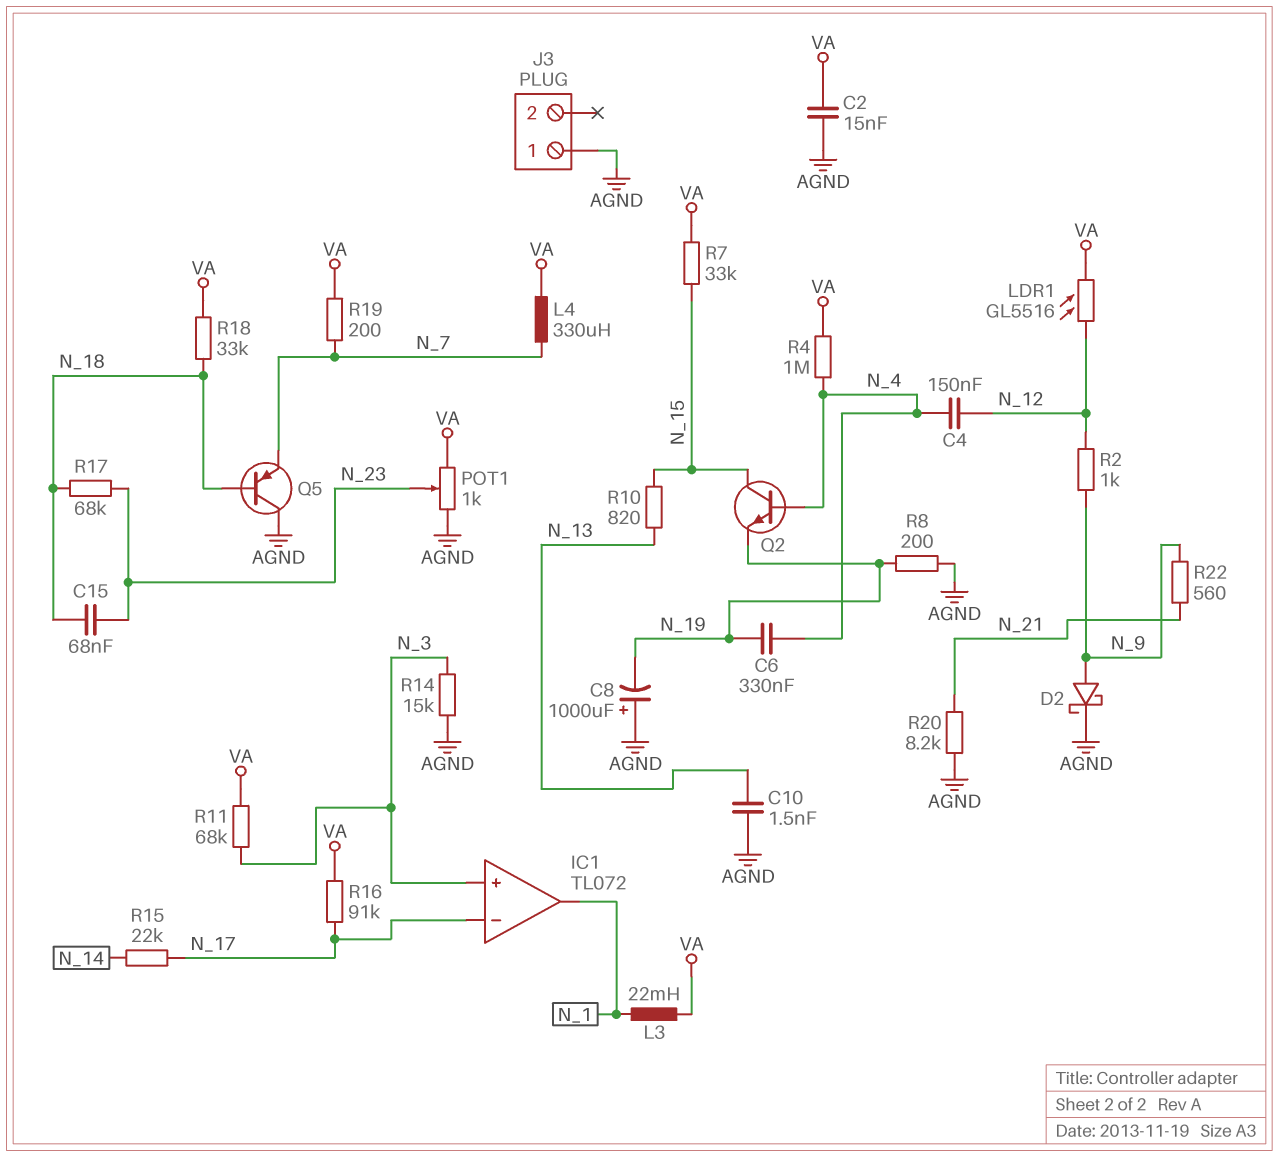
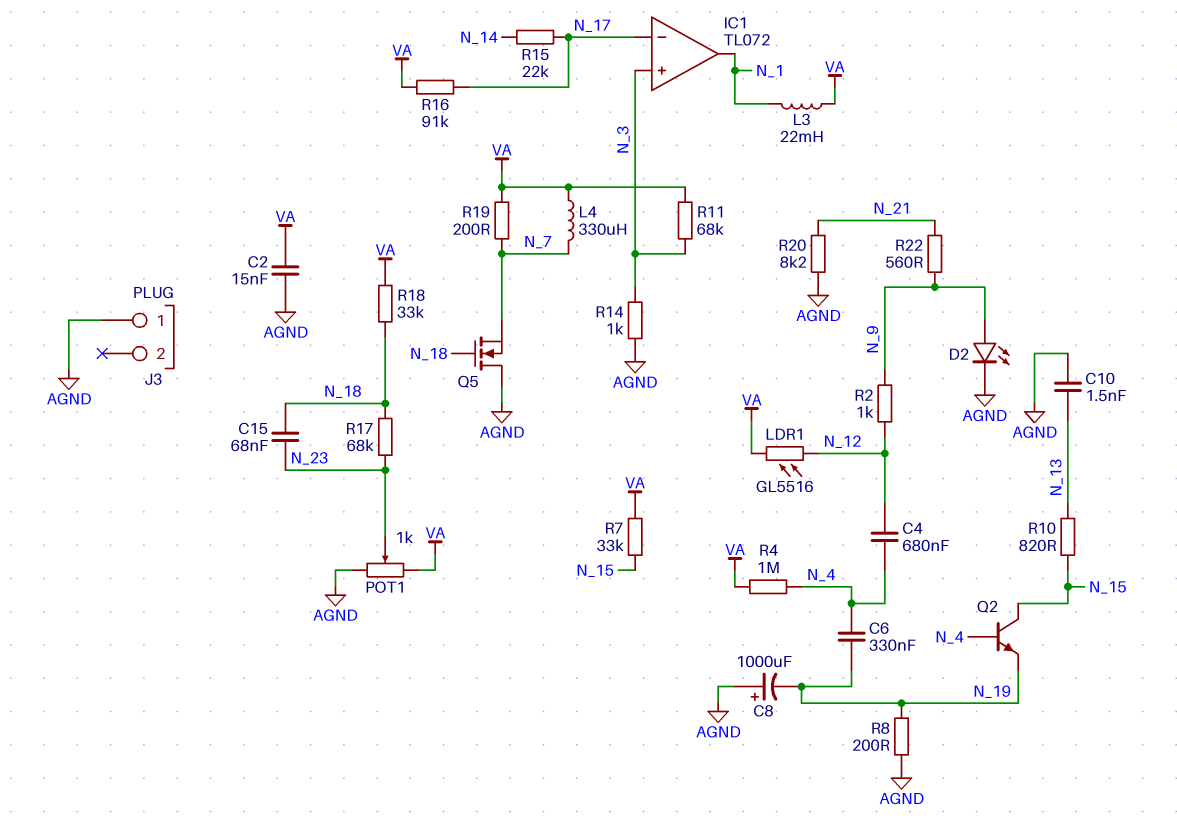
C4: 150nF (N_4, N_12) -> 680nF (N_4, N_12)
D2: schottky (A N_9, K AGND) -> LED (A N_9, K AGND)
Q5: PNP (B N_18, C AGND, E N_7) -> NMOS (G N_18, D AGND, S N_7)
R14: 15k (AGND, N_3) -> 1k (AGND, N_3)

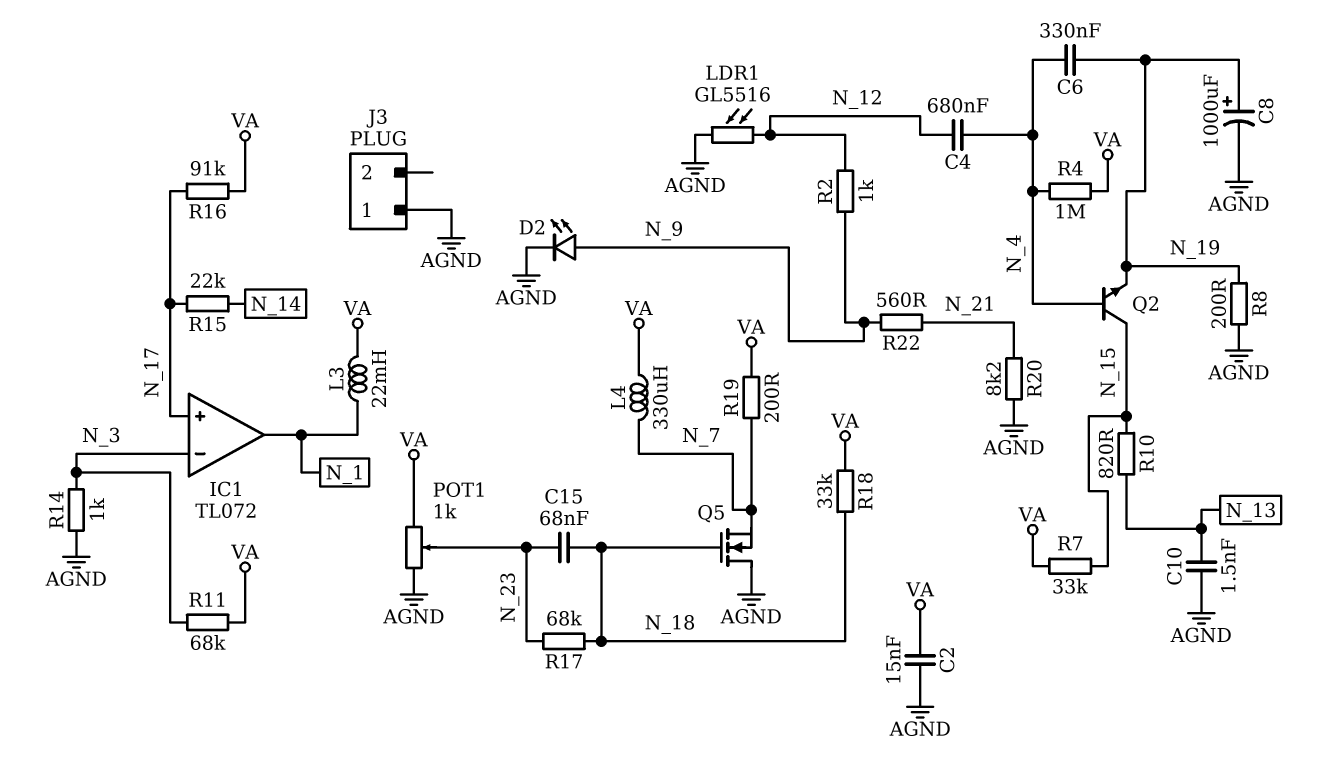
C8: 1000uF (plus AGND, minus N_19) -> 1000uF (plus N_19, minus AGND)
IC1 pin in+: N_3 -> N_17
IC1 pin in-: N_17 -> N_3
LDR1: GL5516 (N_12, VA) -> GL5516 (AGND, N_12)

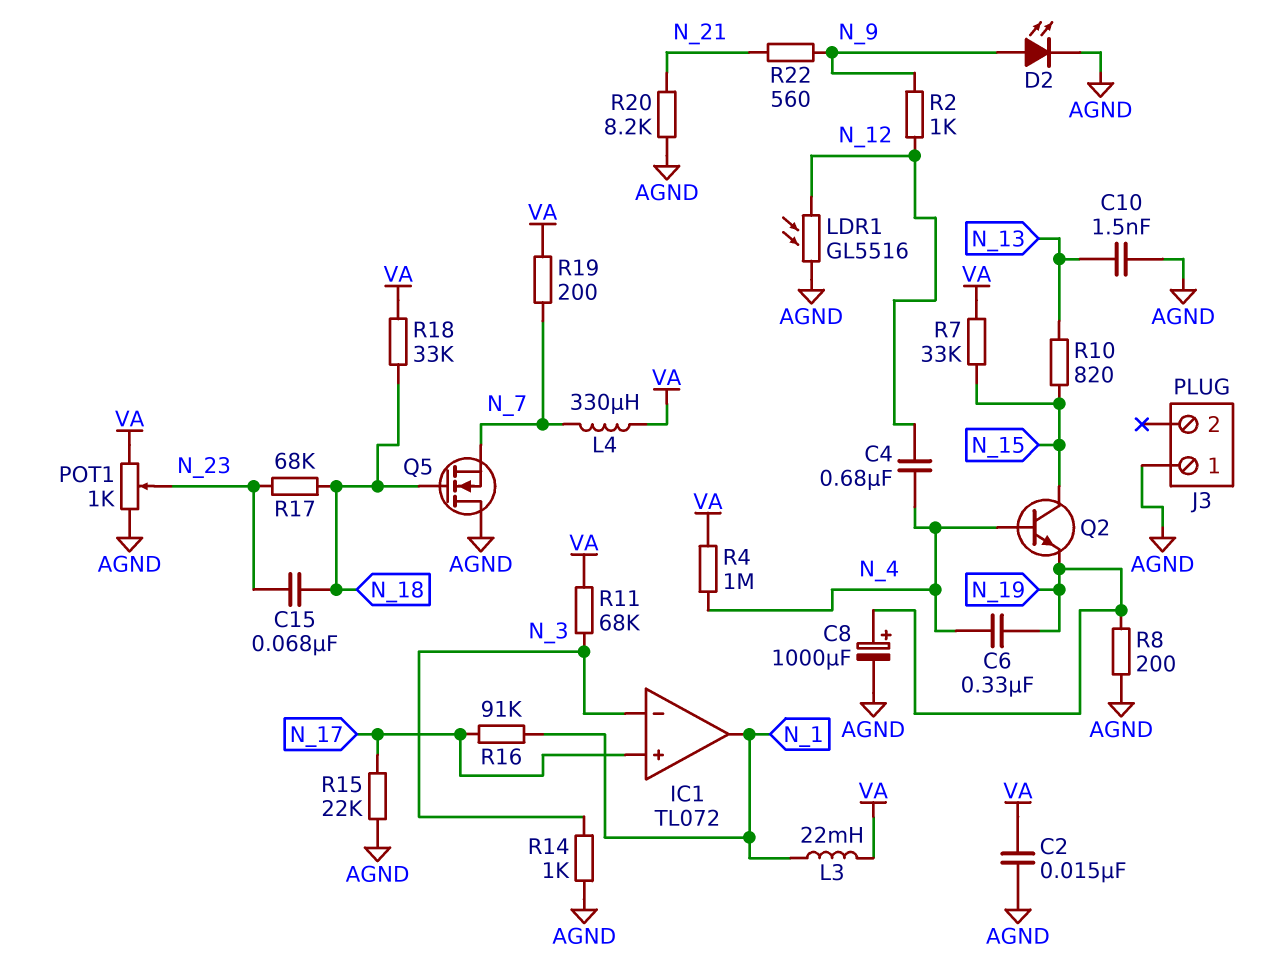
R15: 22k (N_14, N_17) -> 22k (AGND, N_17)
R16: 91k (N_17, VA) -> 91k (N_1, N_17)

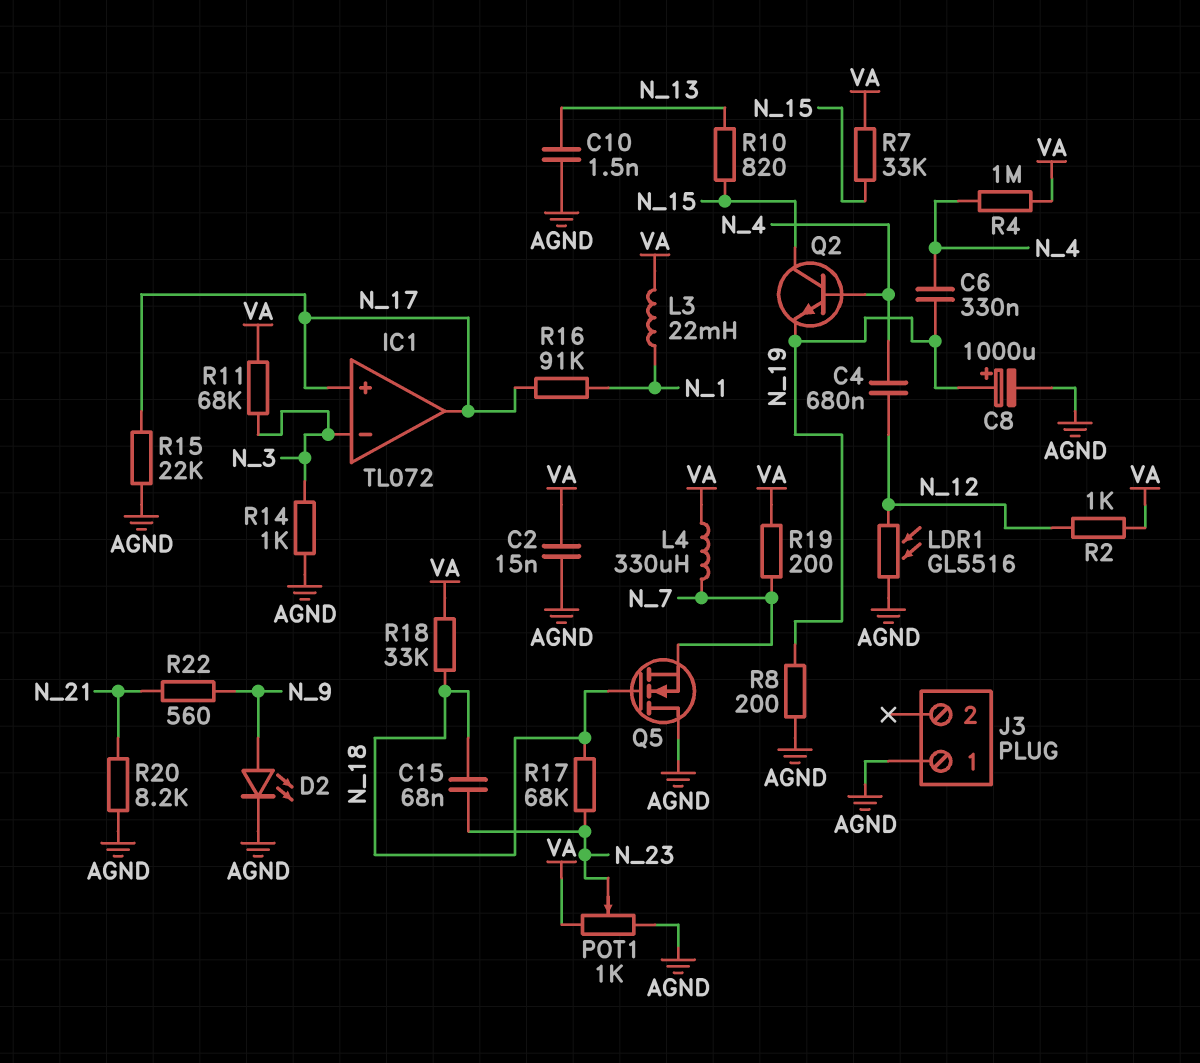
IC1 pin out: N_1 -> N_17
R2: 1k (N_9, N_12) -> 1k (N_12, VA)

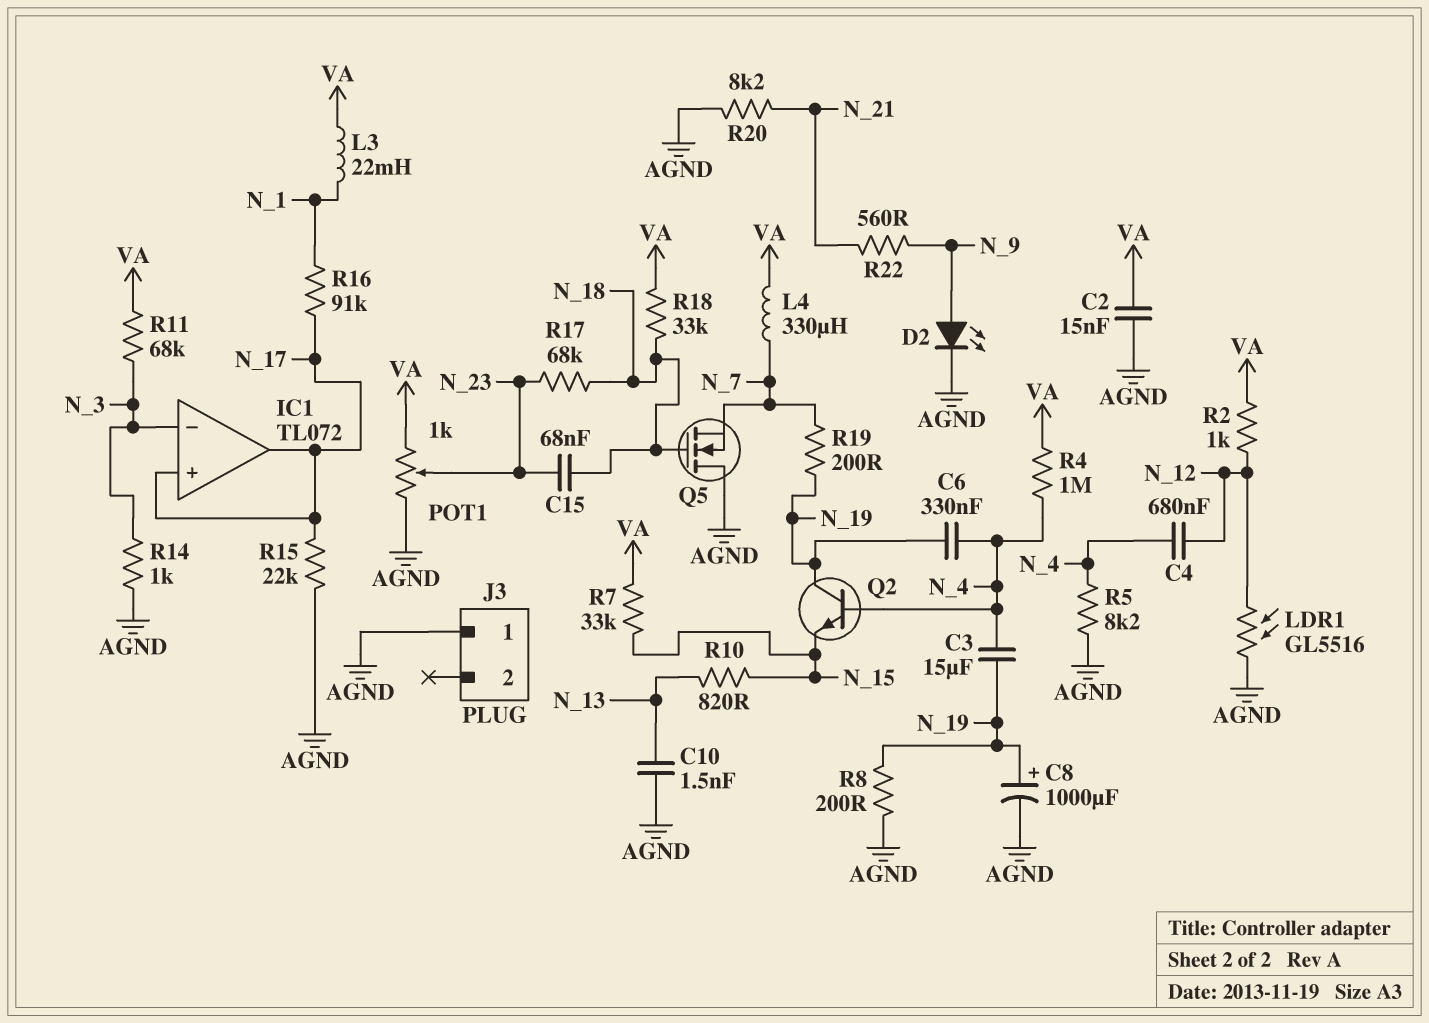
C3: none -> 15uF (N_4, N_19)
Q2: NPN (B N_4, C N_15, E N_19) -> NPN (B N_4, C N_19, E N_15)
R5: none -> 8.2k (AGND, N_4)
R19: 200 (N_7, VA) -> 200 (N_7, N_19)

